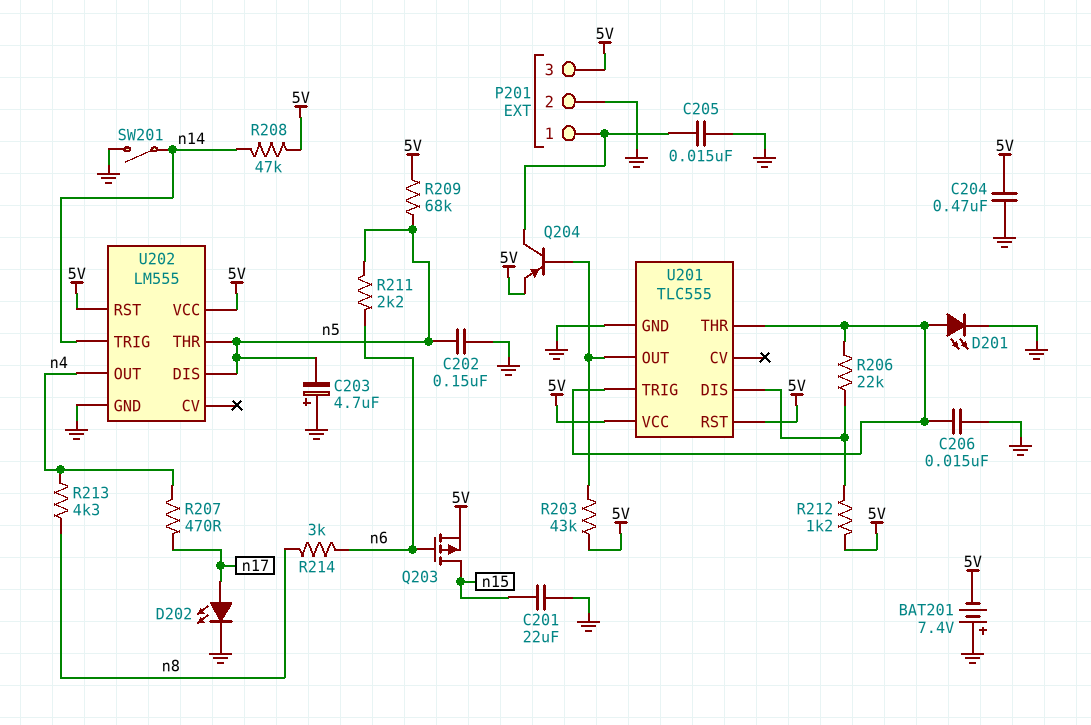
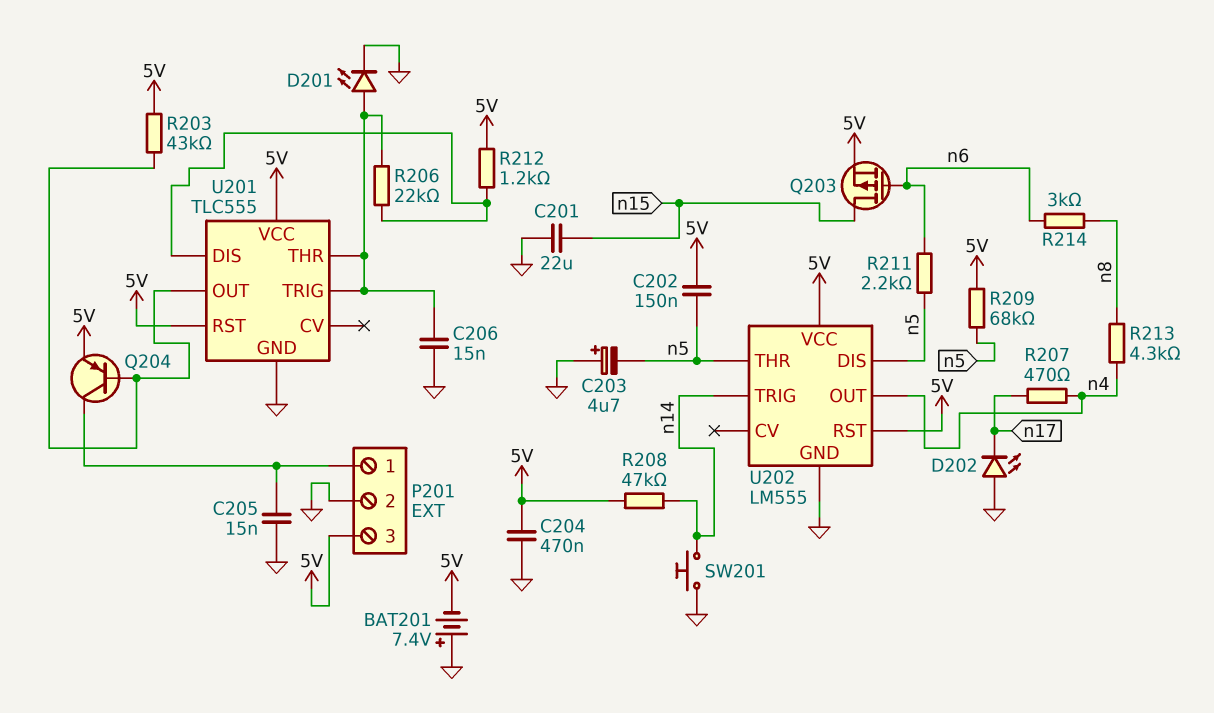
C202: 150nF (GND, n5) -> 150nF (5V, n5)
D202: LED (A n17, K GND) -> LED (A GND, K n17)
SW201: switch (GND, n14) -> button (GND, n14)

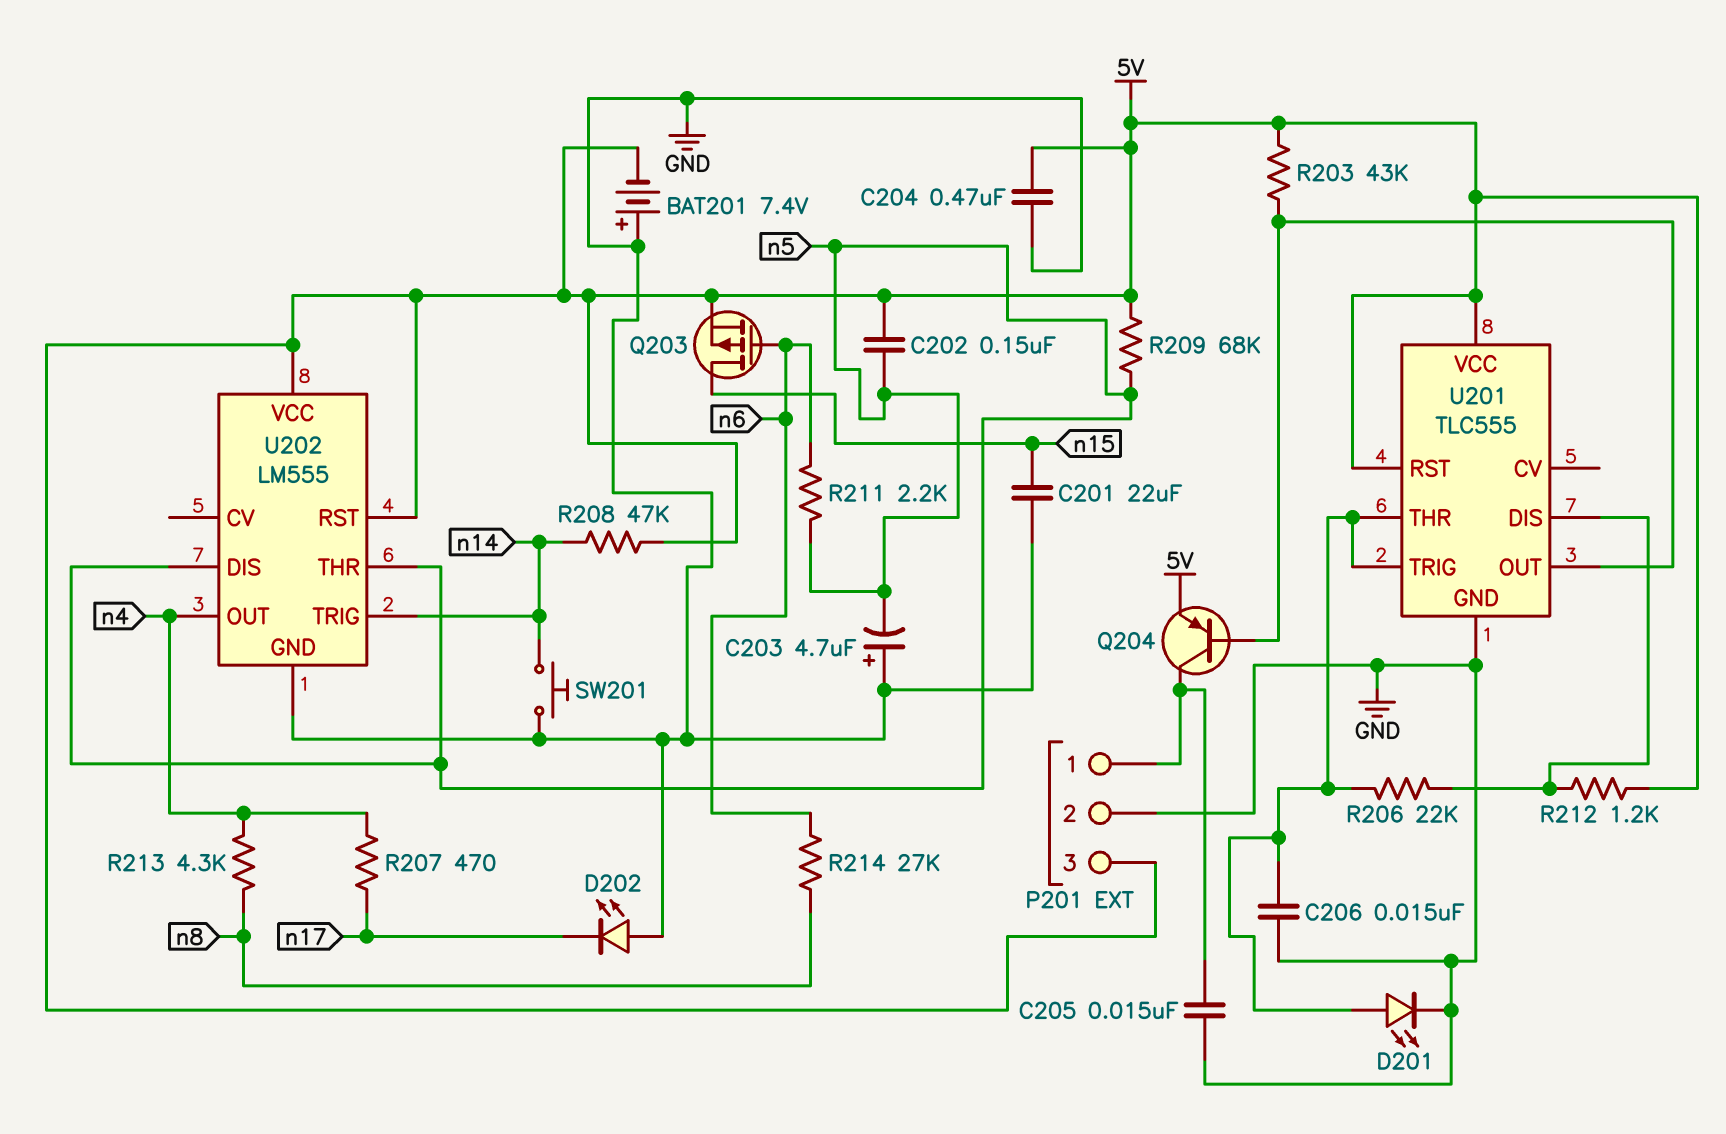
R214: 3k (n6, n8) -> 27k (n6, n8)

